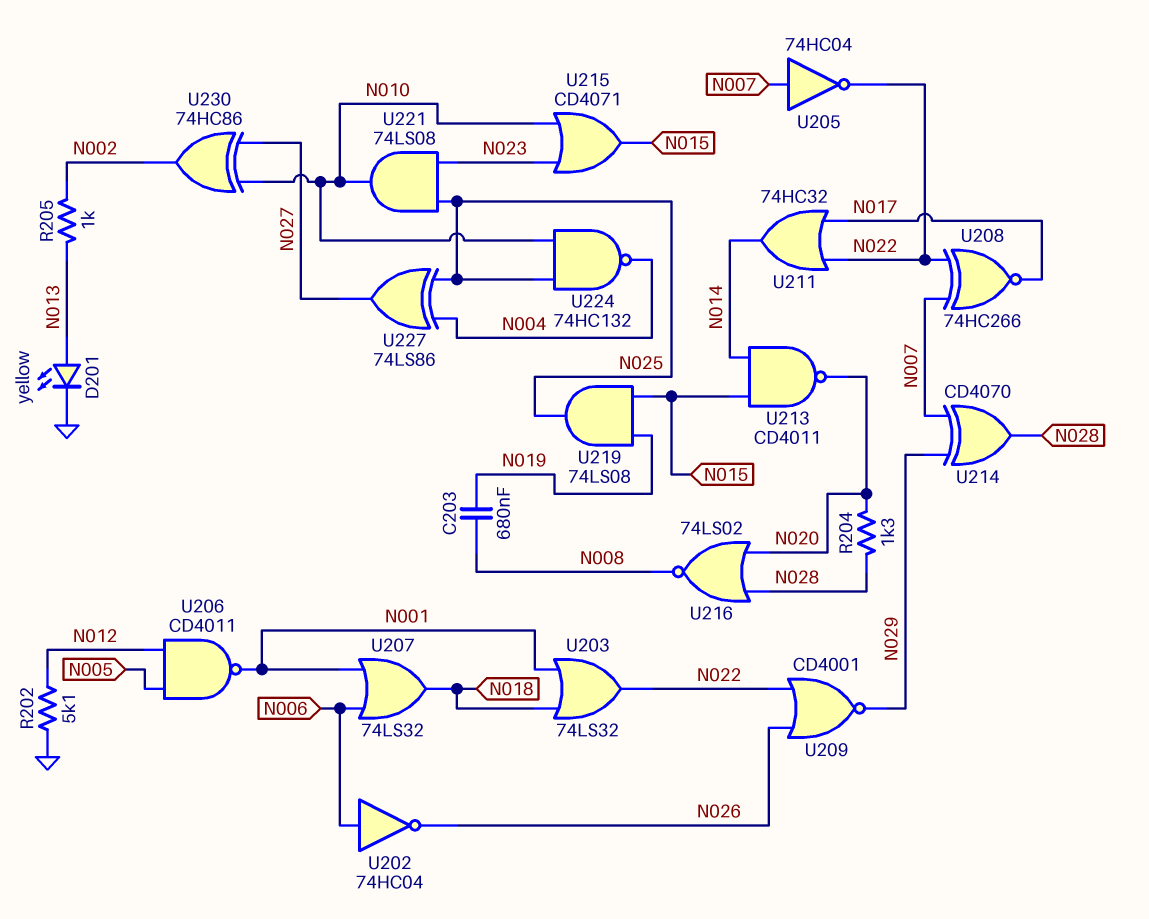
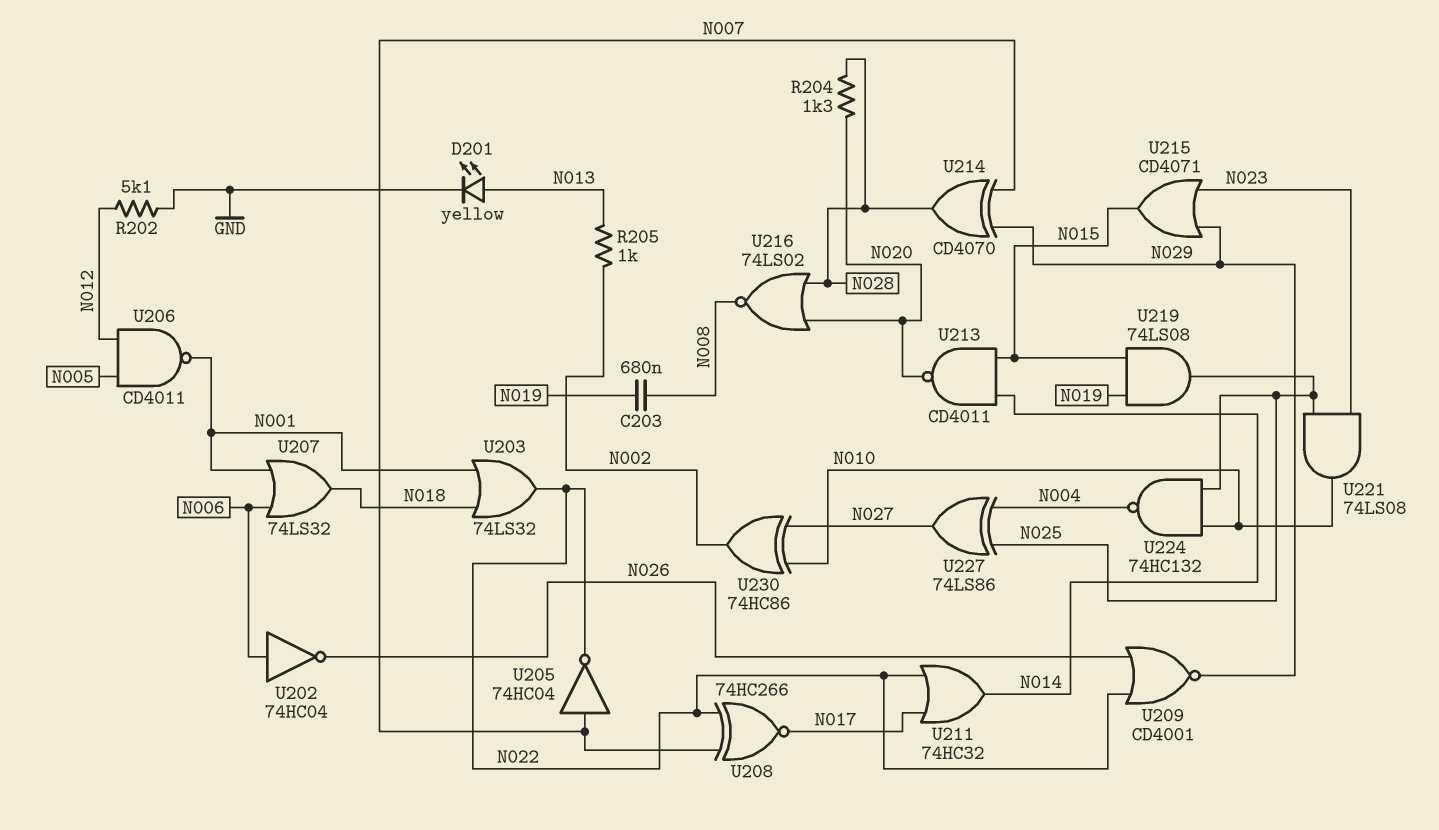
U215: OR CD4071 (in N010, in N023, out N015) -> OR CD4071 (in N023, in N029, out N015)

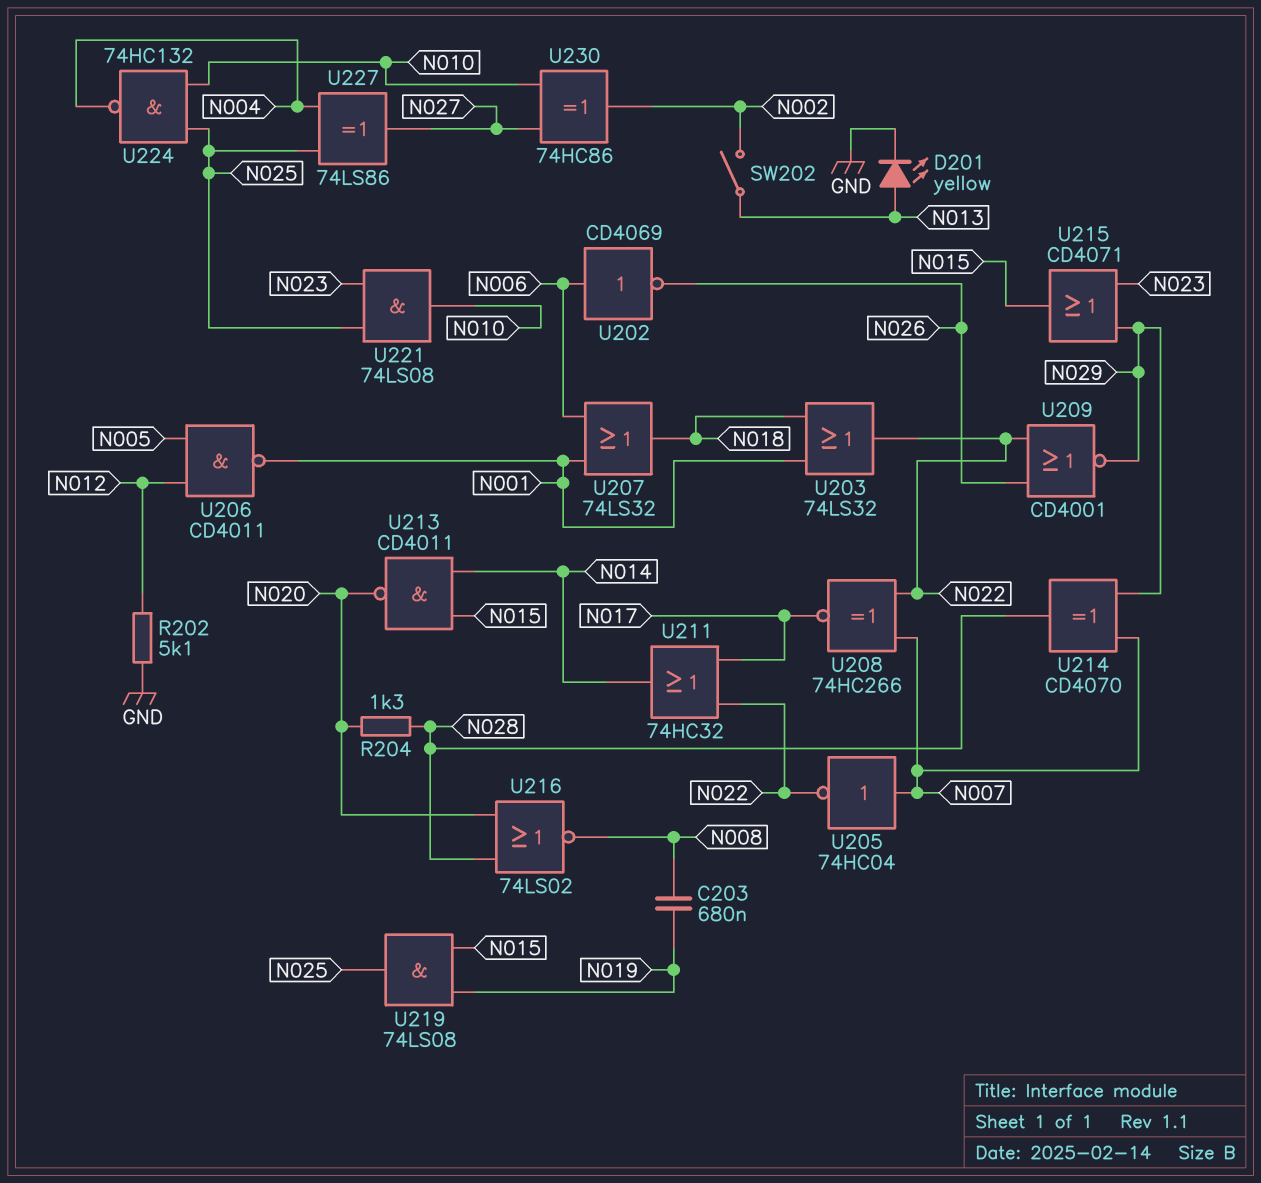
R205: 1k (N002, N013) -> none
SW202: none -> switch (N002, N013)
U202: NOT 74HC04 (in N006, out N026) -> NOT CD4069 (in N006, out N026)

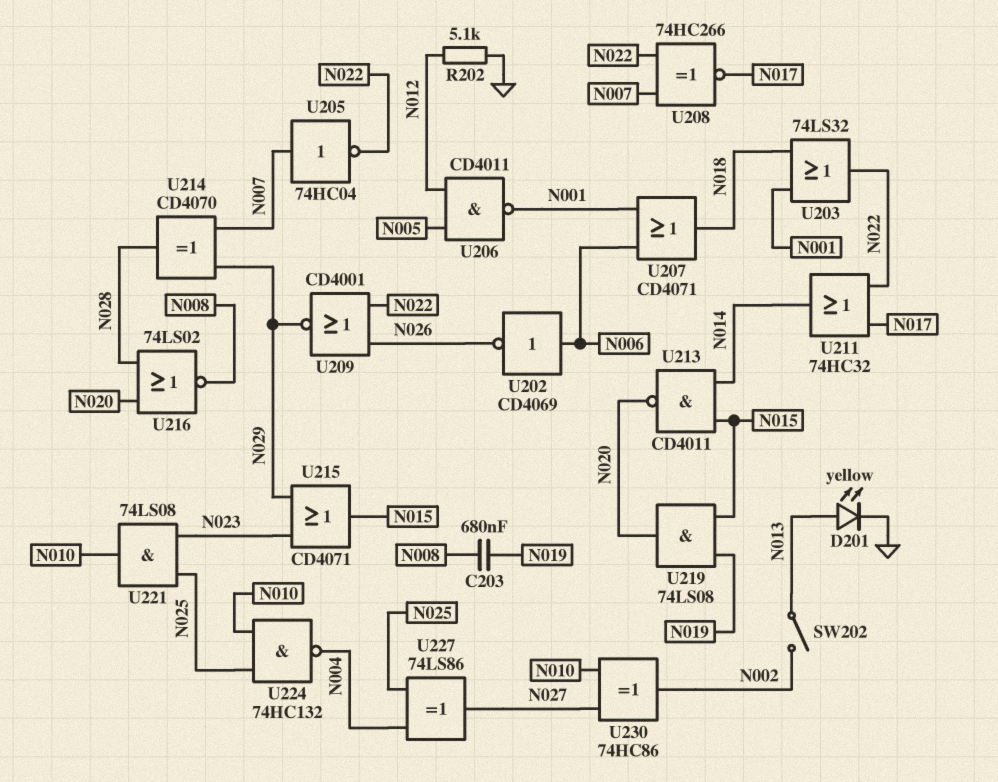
R204: 1.3k (N020, N028) -> none
U207: OR 74LS32 (in N001, in N006, out N018) -> OR CD4071 (in N001, in N006, out N018)
U219: AND 74LS08 (in N015, in N019, out N025) -> AND 74LS08 (in N015, in N019, out N020)

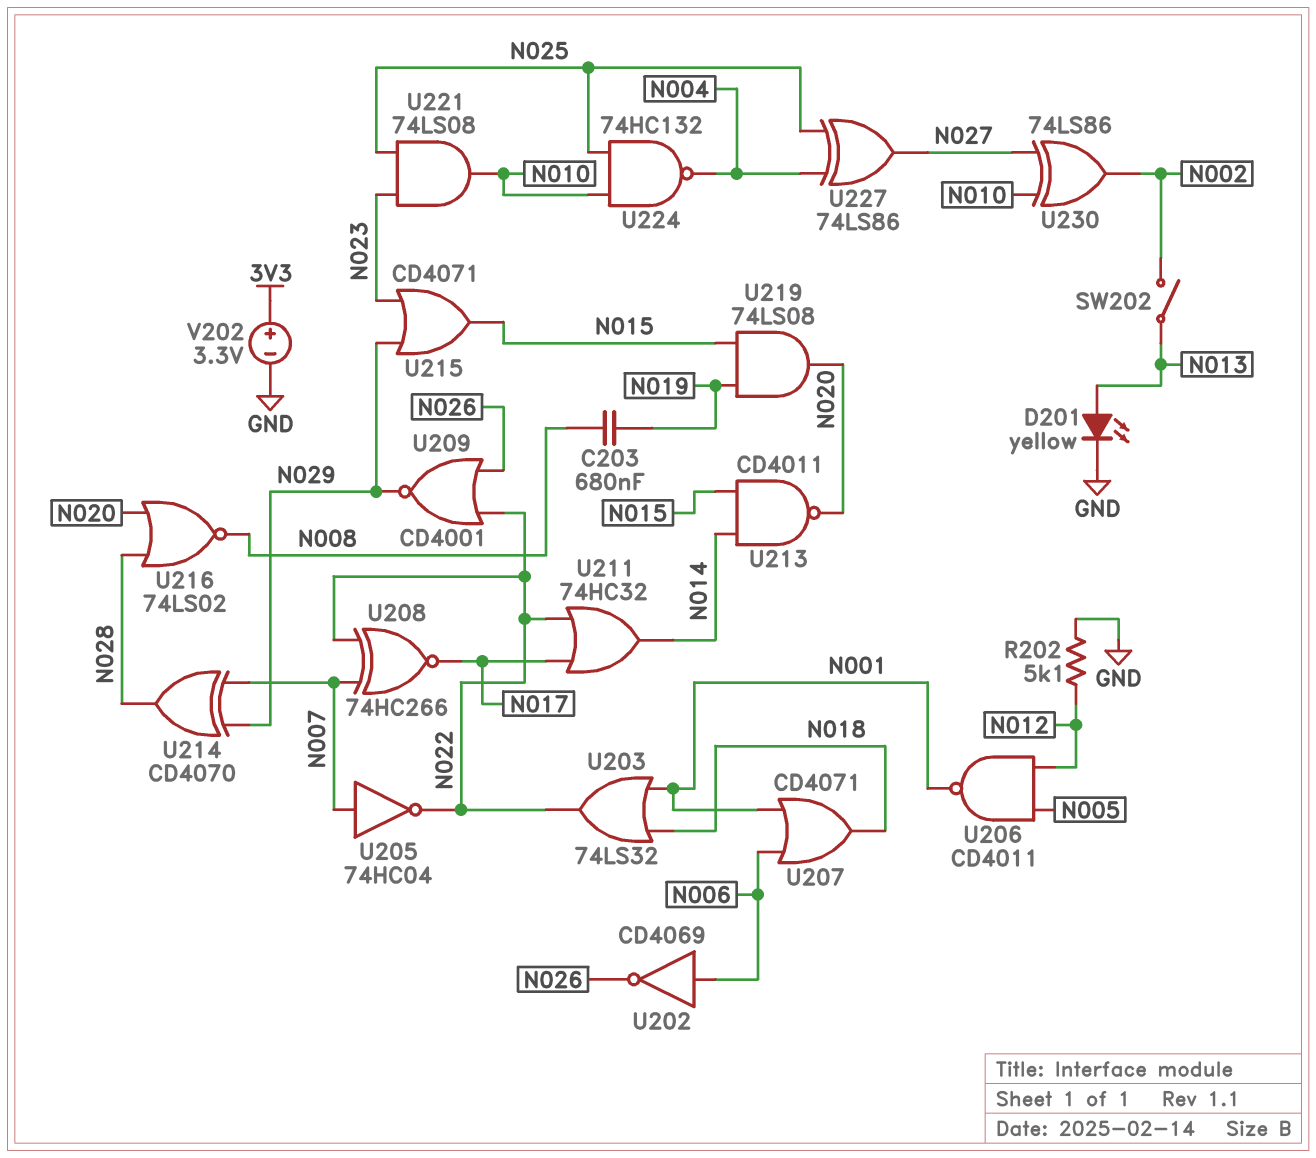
U230: XOR 74HC86 (in N010, in N027, out N002) -> XOR 74LS86 (in N010, in N027, out N002)
V202: none -> 3.3V (plus 3V3, minus GND)

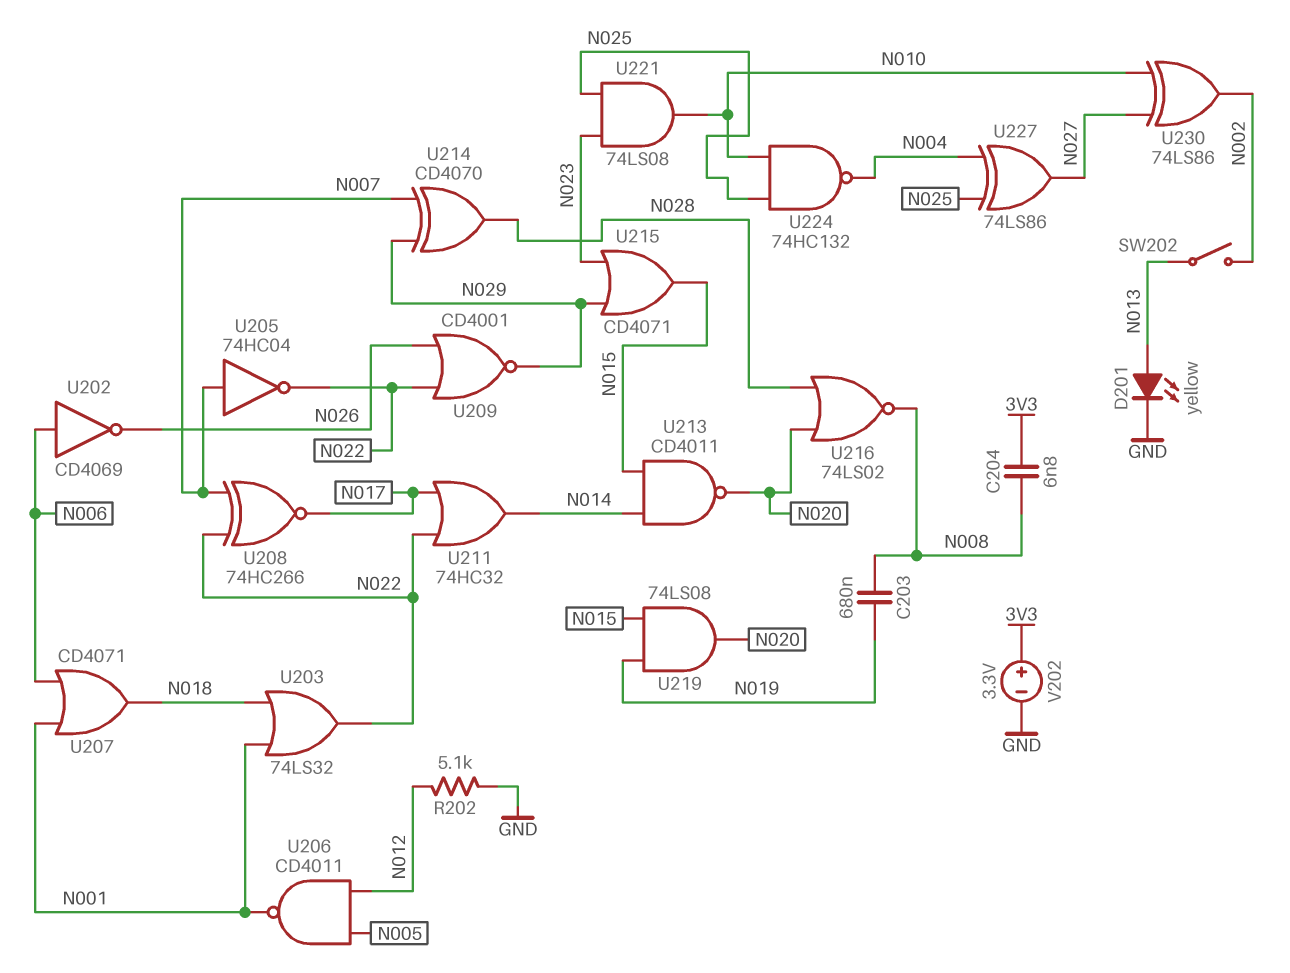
C204: none -> 6.8nF (3V3, N008)

